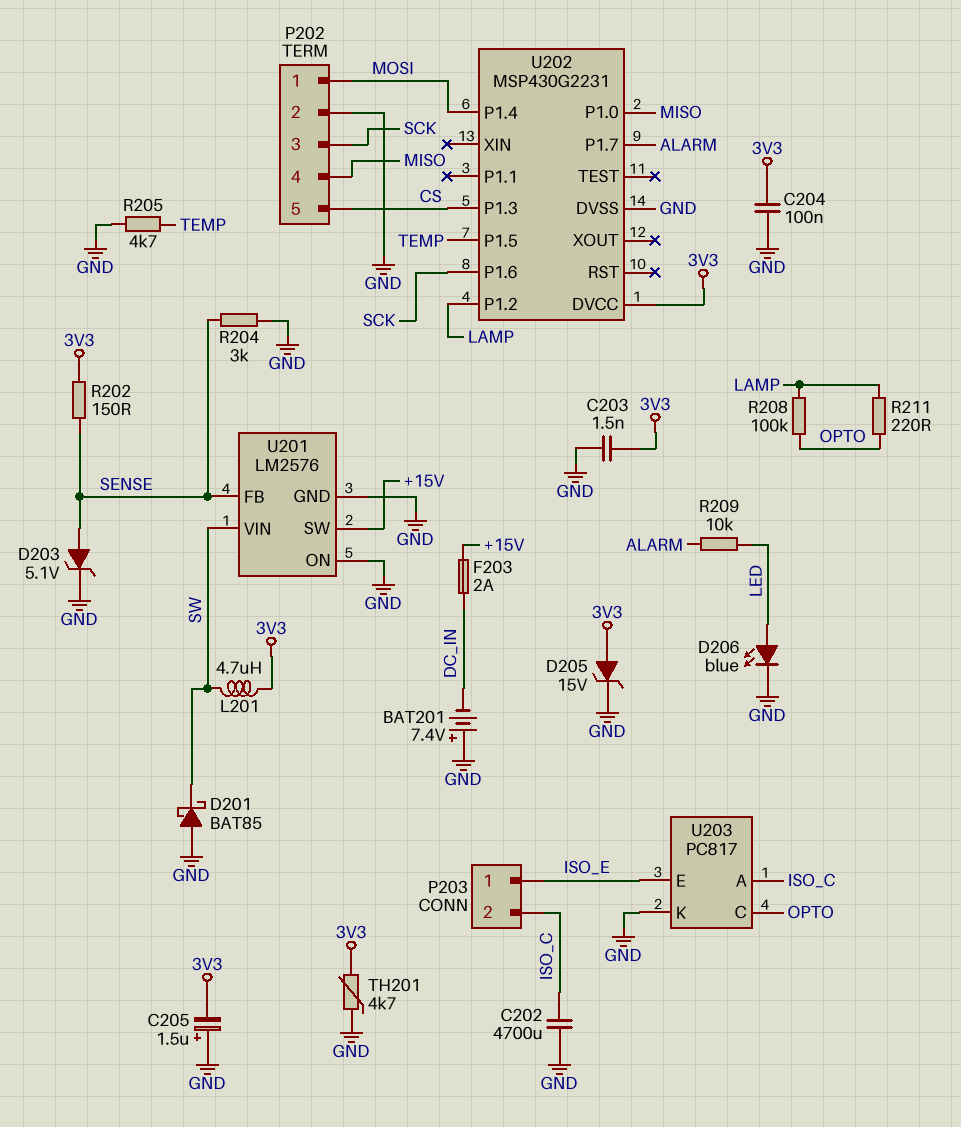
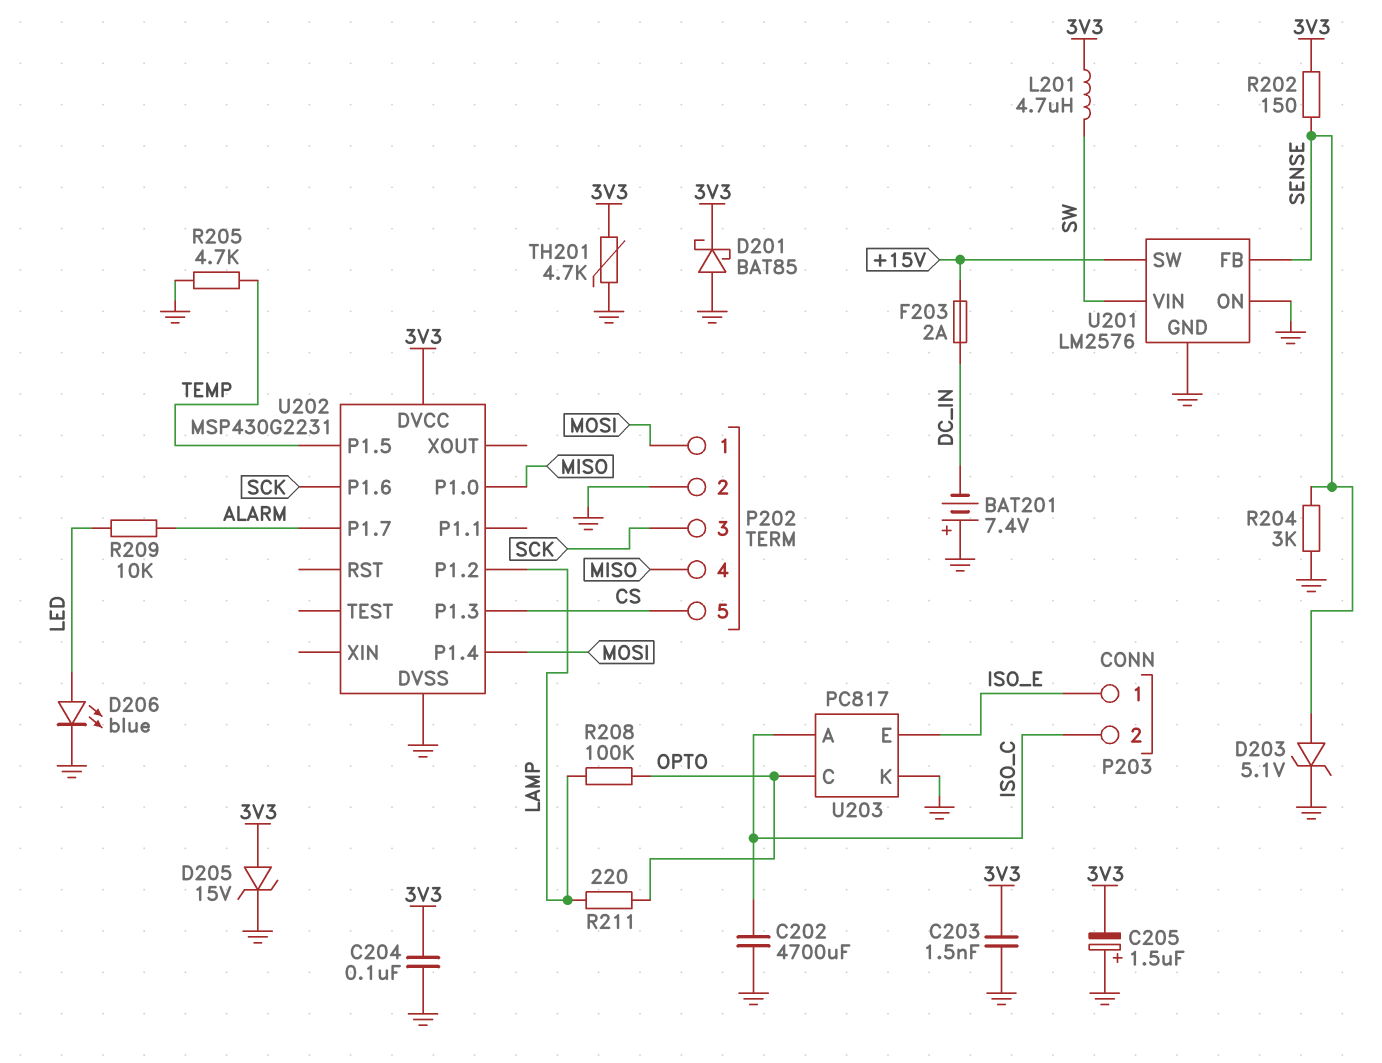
D201: schottky BAT85 (A GND, K SW) -> schottky BAT85 (A GND, K 3V3)

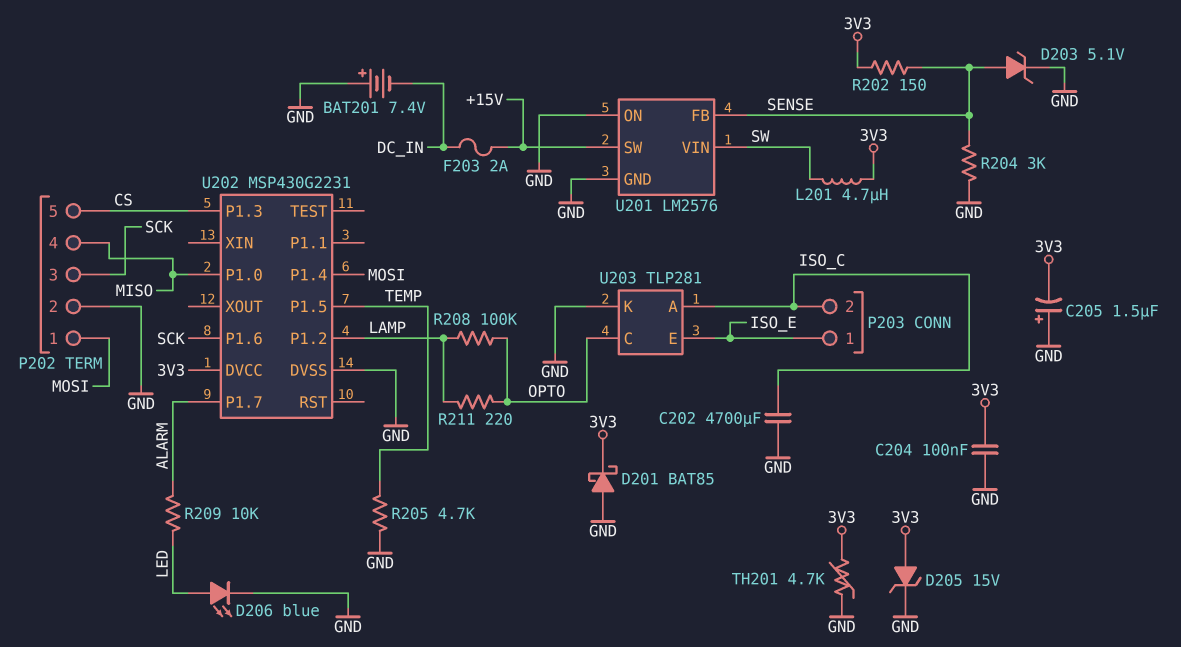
C203: 1.5nF (3V3, GND) -> none
U203: PC817 -> TLP281

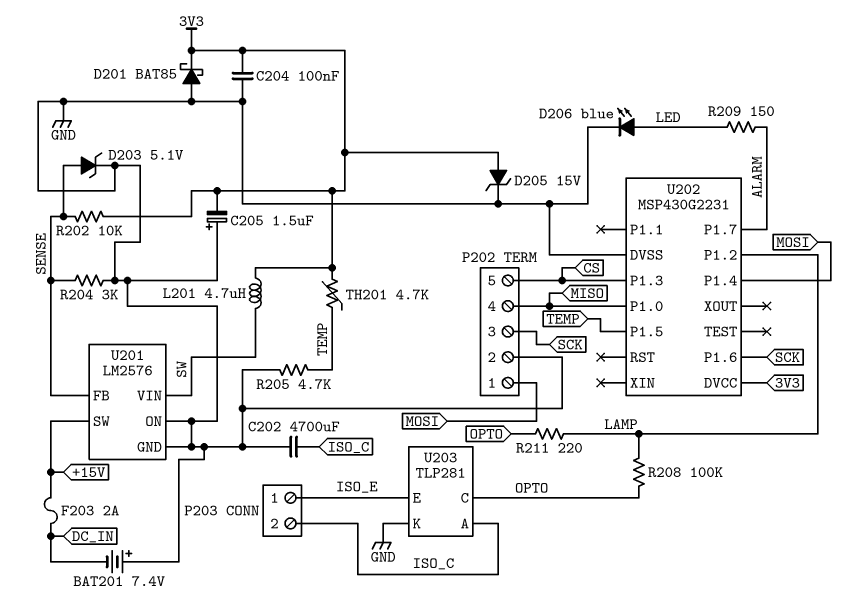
R202: 150 (3V3, SENSE) -> 10k (3V3, SENSE)
R209: 10k (ALARM, LED) -> 150 (ALARM, LED)
TH201: 4.7k (3V3, GND) -> 4.7k (3V3, TEMP)

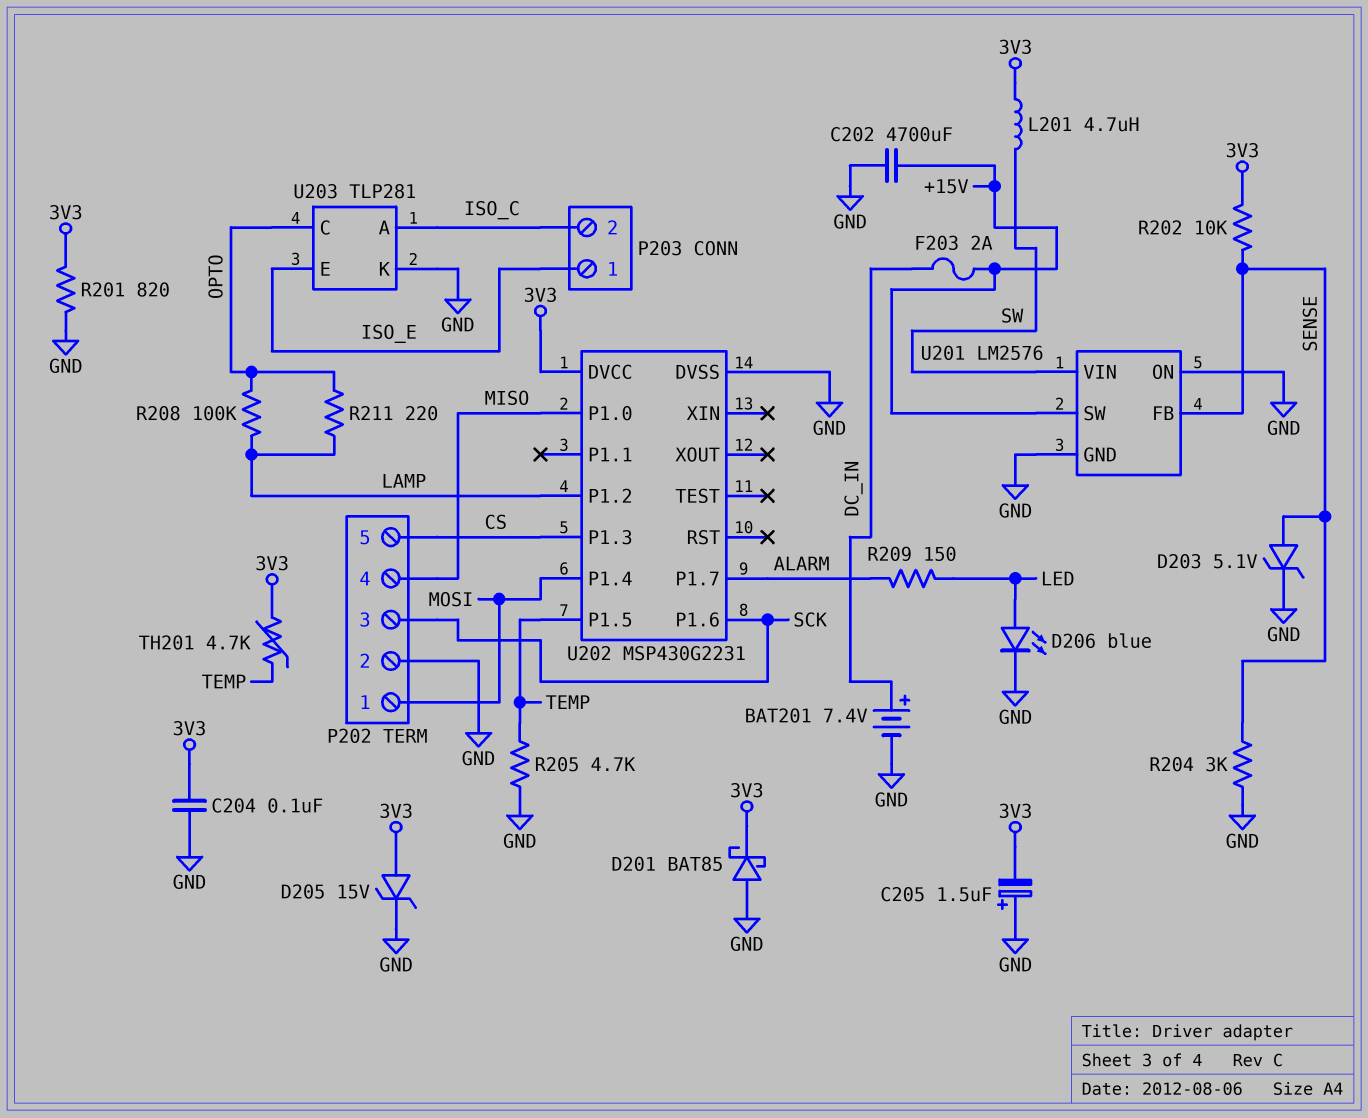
BAT201: 7.4V (plus GND, minus DC_IN) -> 7.4V (plus DC_IN, minus GND)
C202: 4700uF (GND, ISO_C) -> 4700uF (+15V, GND)
R201: none -> 820 (3V3, GND)

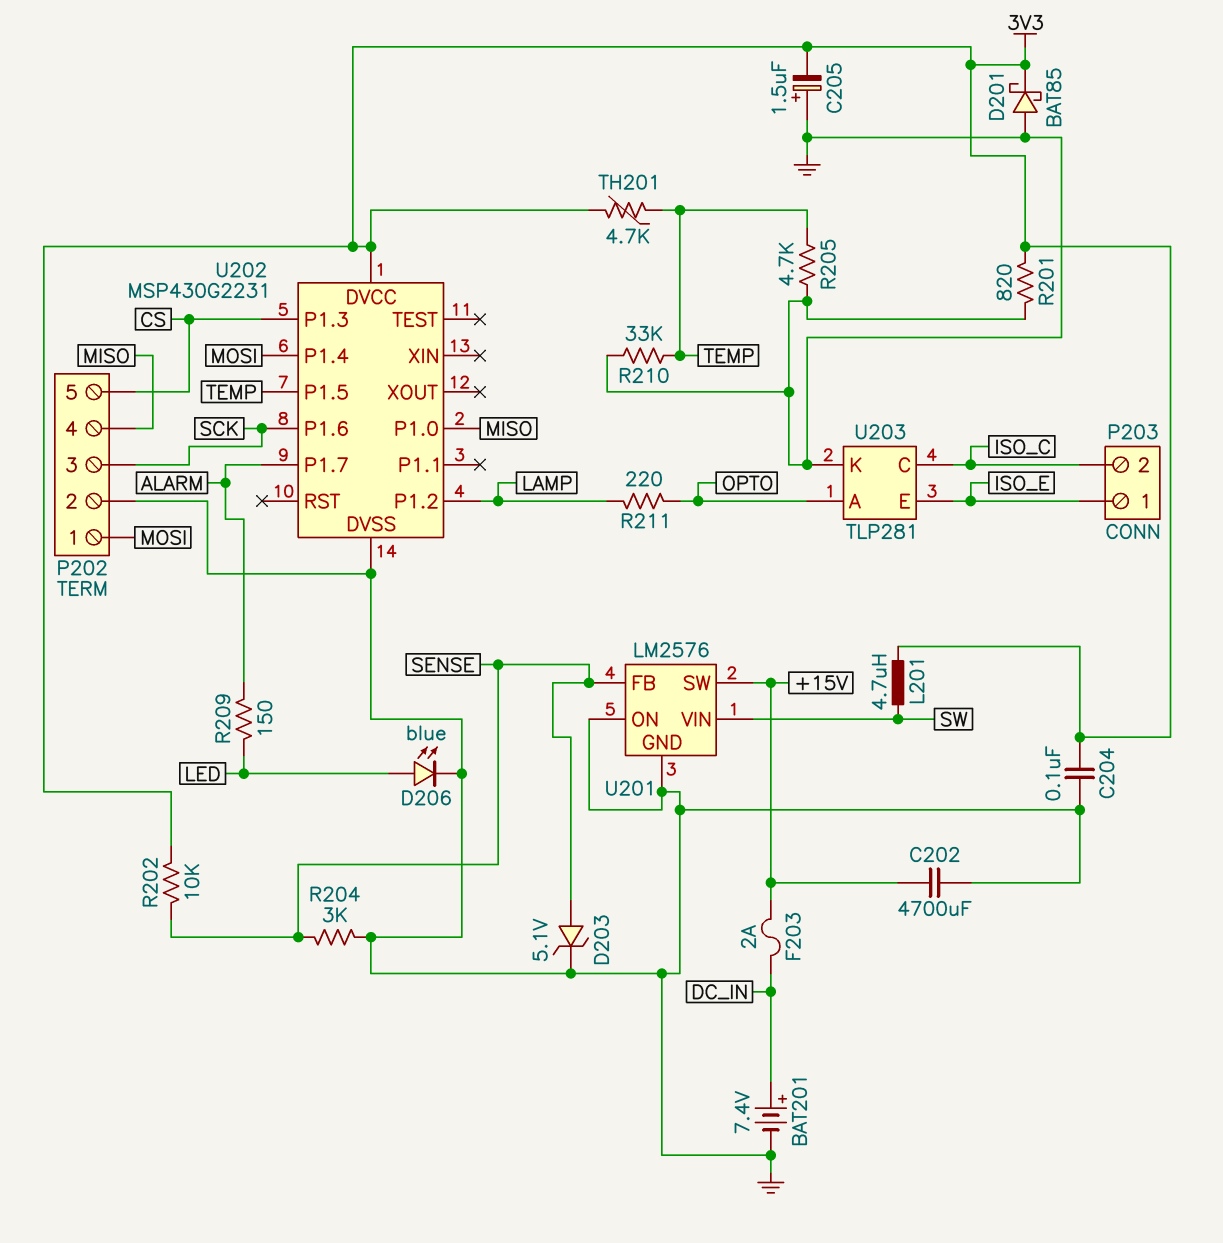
D205: zener 15V (A 3V3, K GND) -> none
R208: 100k (LAMP, OPTO) -> none
R210: none -> 33k (GND, TEMP)
U203 pin A: ISO_C -> OPTO
U203 pin C: OPTO -> ISO_C

